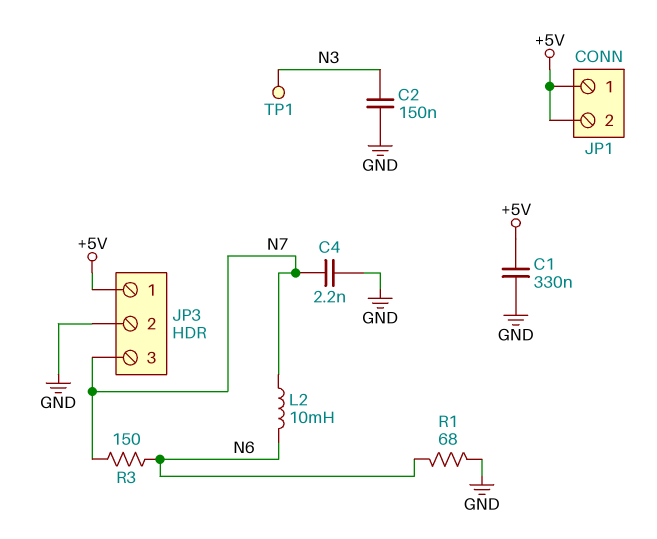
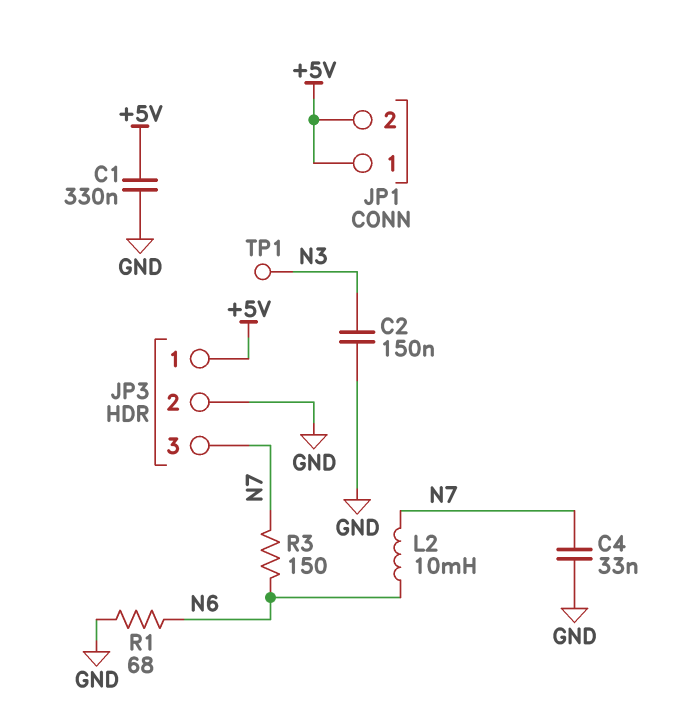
C4: 2.2nF (GND, N7) -> 33nF (GND, N7)

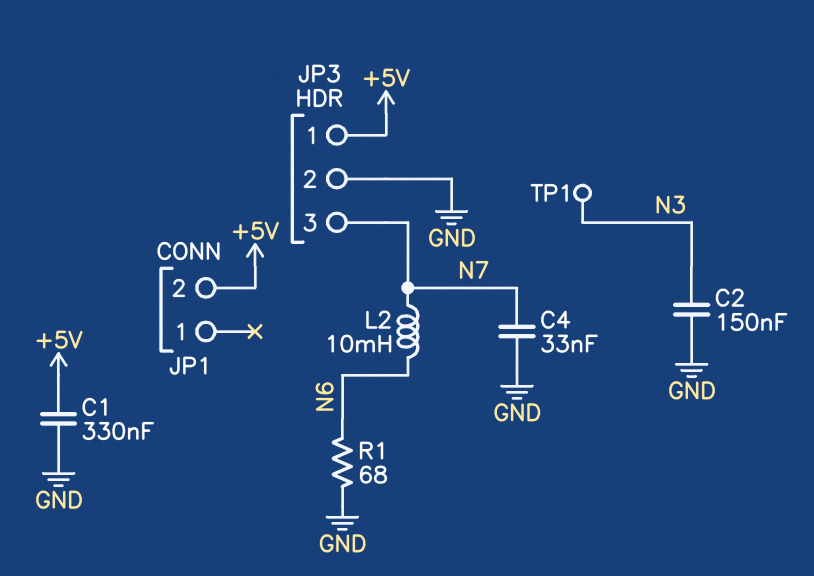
JP1 pin 1: +5V -> none
R3: 150 (N6, N7) -> none

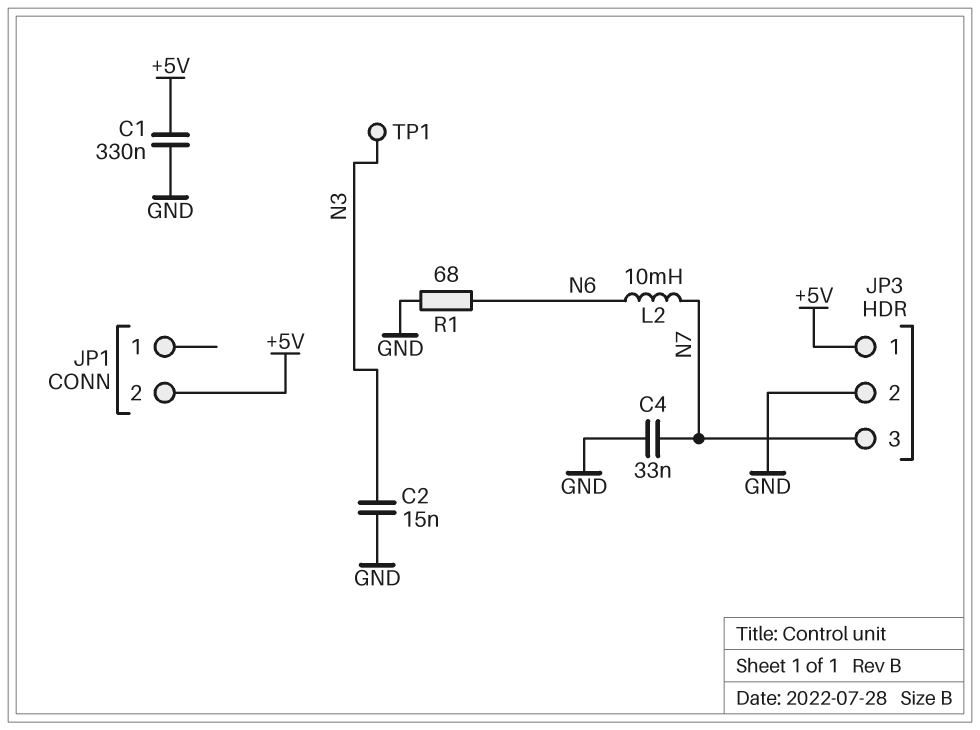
C2: 150nF (GND, N3) -> 15nF (GND, N3)

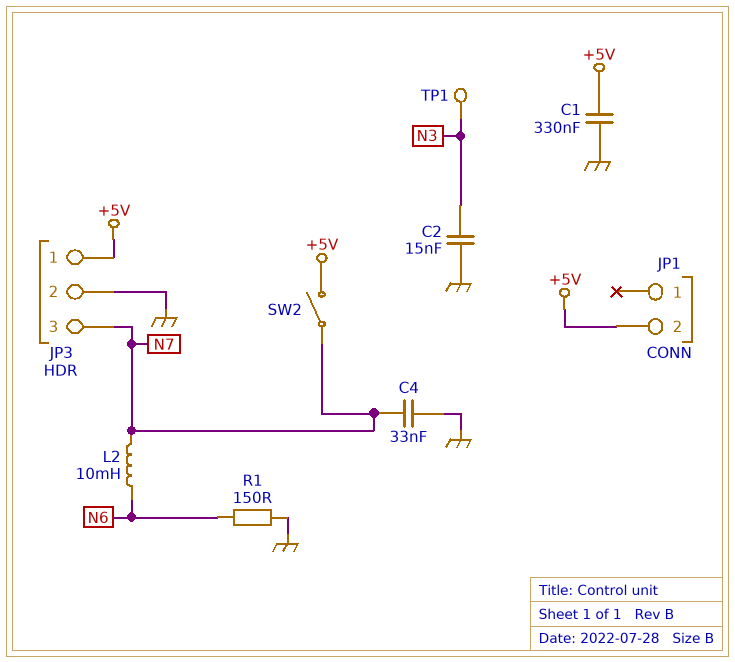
R1: 68 (GND, N6) -> 150 (GND, N6)
SW2: none -> switch (+5V, N7)

